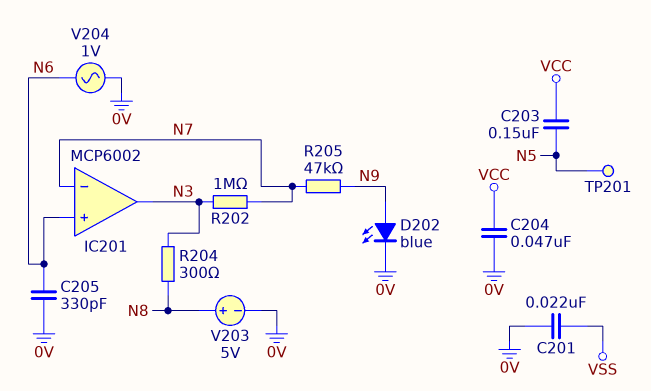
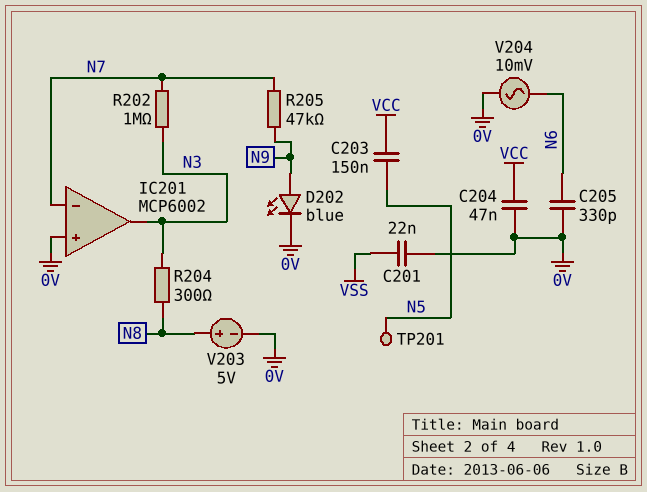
IC201 pin in+: N6 -> 0V
V204: AC 1V (0V, N6) -> AC 10mV (0V, N6)

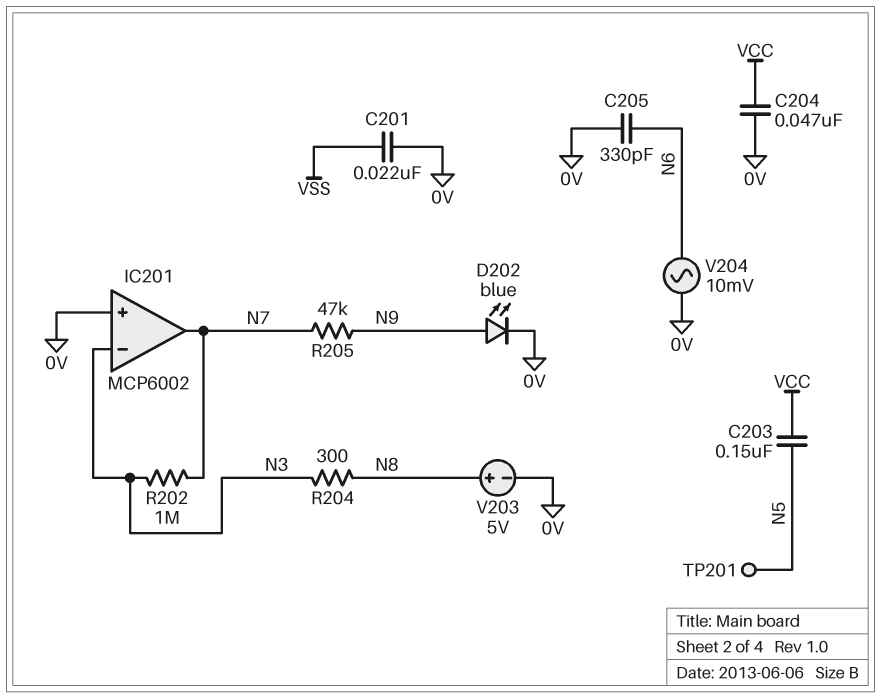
IC201 pin in-: N7 -> N3
IC201 pin out: N3 -> N7

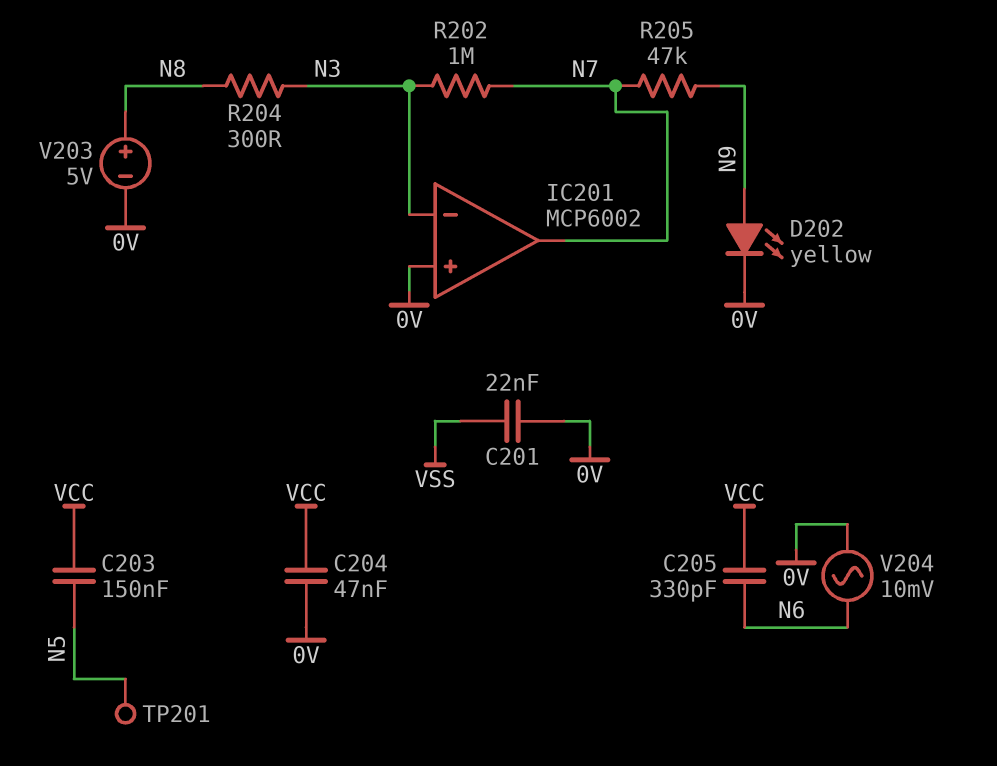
C205: 330pF (0V, N6) -> 330pF (N6, VCC)
D202: LED blue (A N9, K 0V) -> LED yellow (A N9, K 0V)

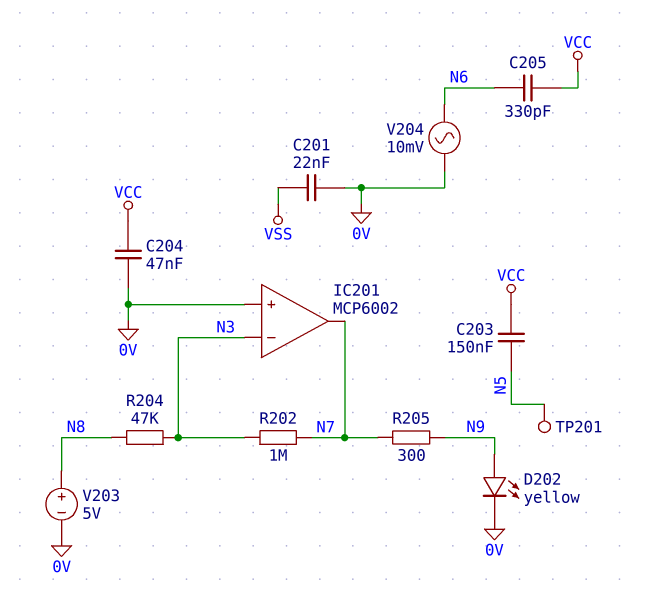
R204: 300 (N3, N8) -> 47k (N3, N8)
R205: 47k (N7, N9) -> 300 (N7, N9)

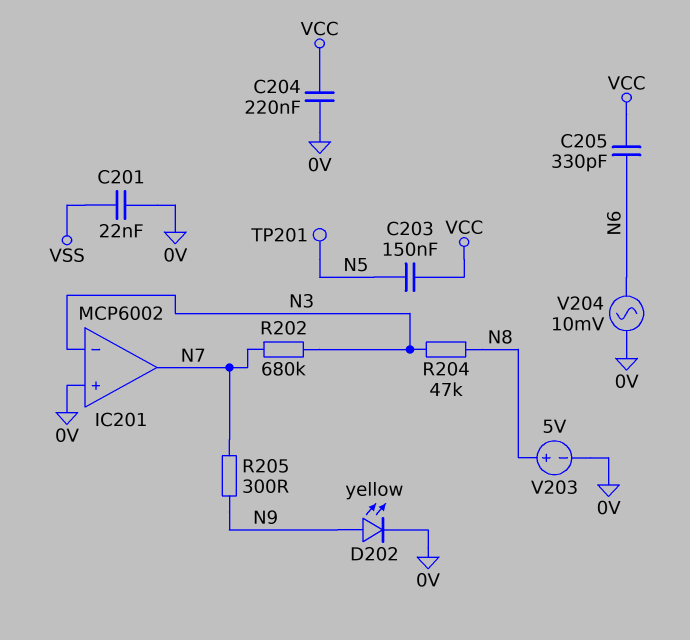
C204: 47nF (0V, VCC) -> 220nF (0V, VCC)
R202: 1M (N3, N7) -> 680k (N3, N7)

